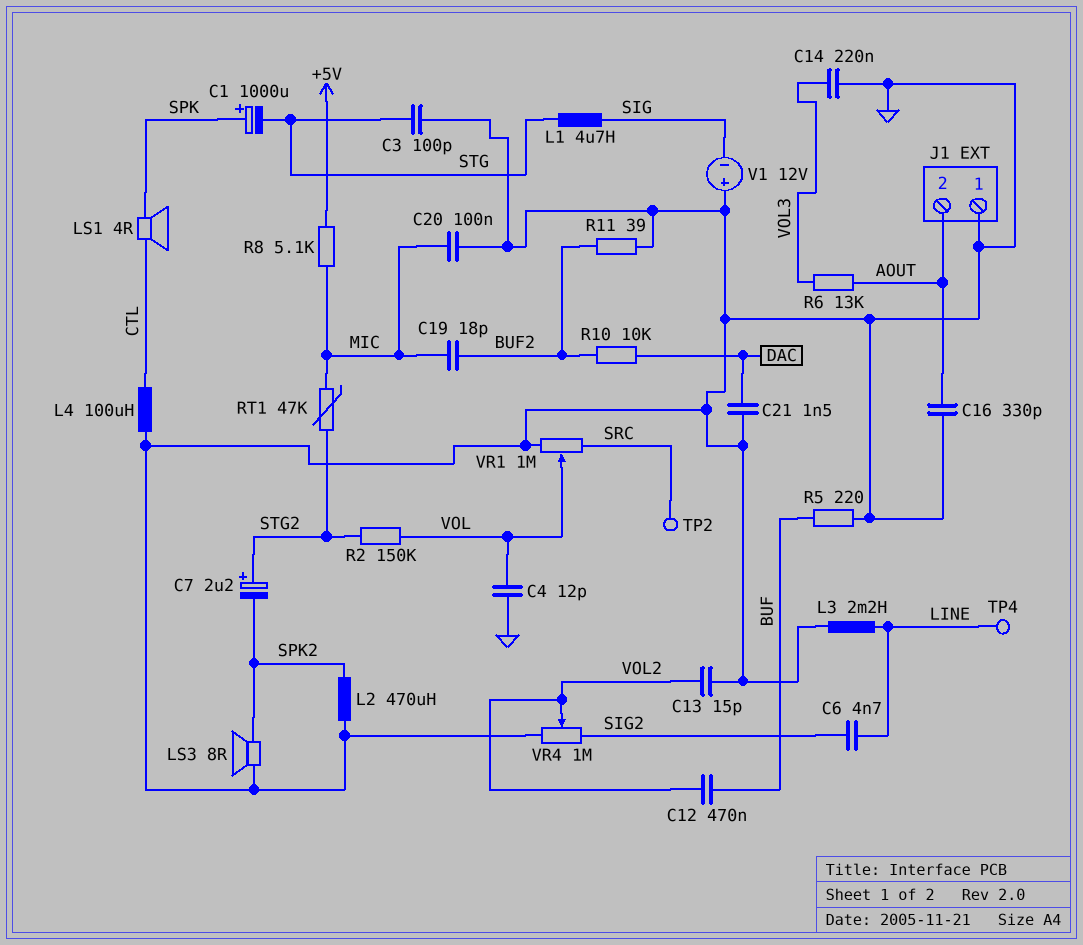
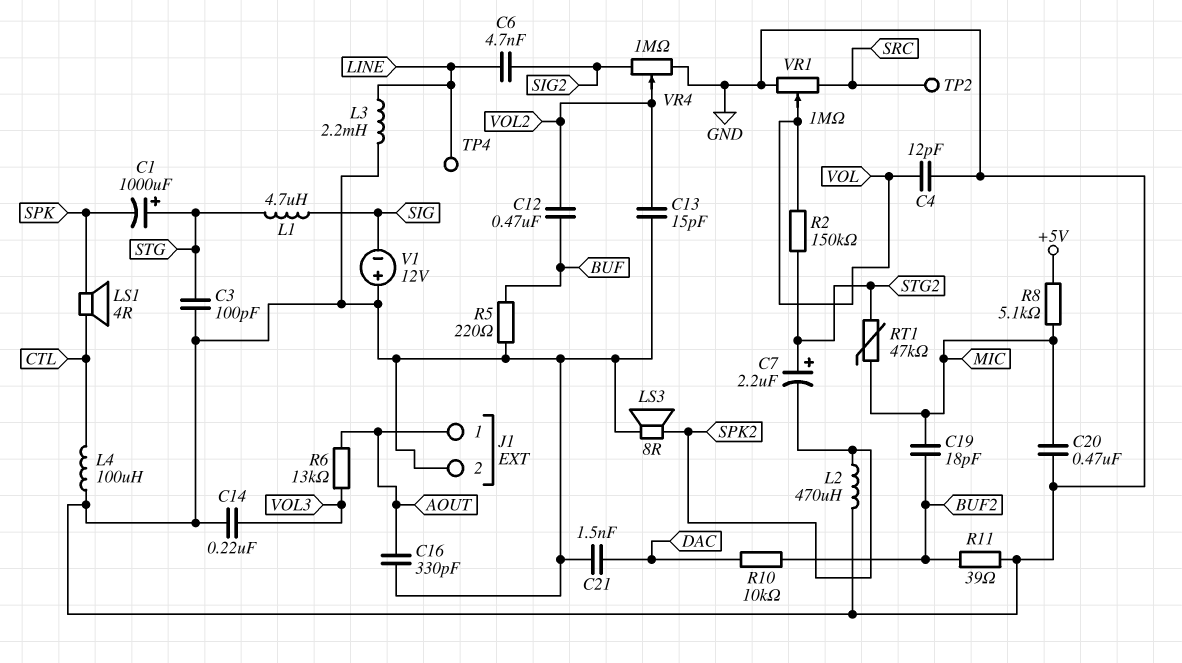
C1: 1000uF (plus SPK, minus STG) -> 1000uF (plus STG, minus SPK)
C20: 100nF (GND, MIC) -> 470nF (GND, MIC)
J1 pin 1: GND -> AOUT
J1 pin 2: AOUT -> GND

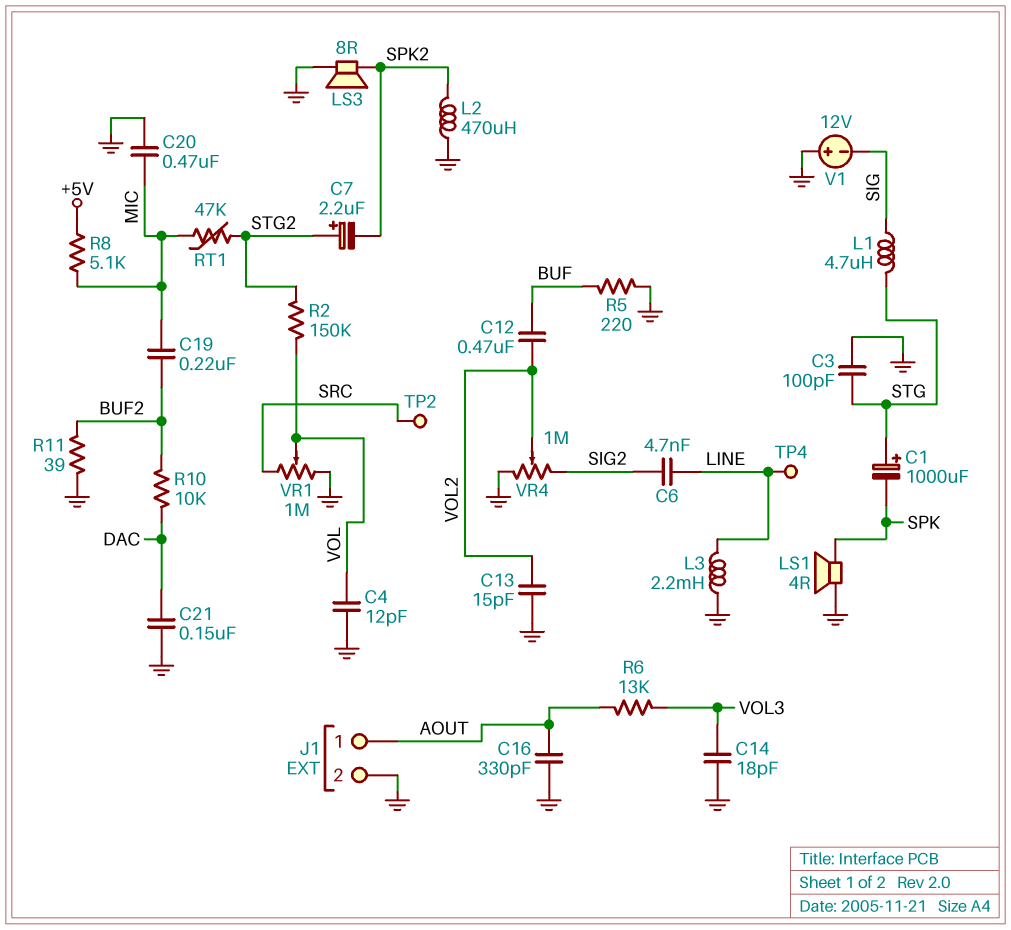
C14: 220nF (GND, VOL3) -> 18pF (GND, VOL3)
C19: 18pF (BUF2, MIC) -> 220nF (BUF2, MIC)
C21: 1.5nF (DAC, GND) -> 150nF (DAC, GND)
L4: 100uH (CTL, GND) -> none
LS1: speaker 4R (CTL, SPK) -> speaker 4R (GND, SPK)

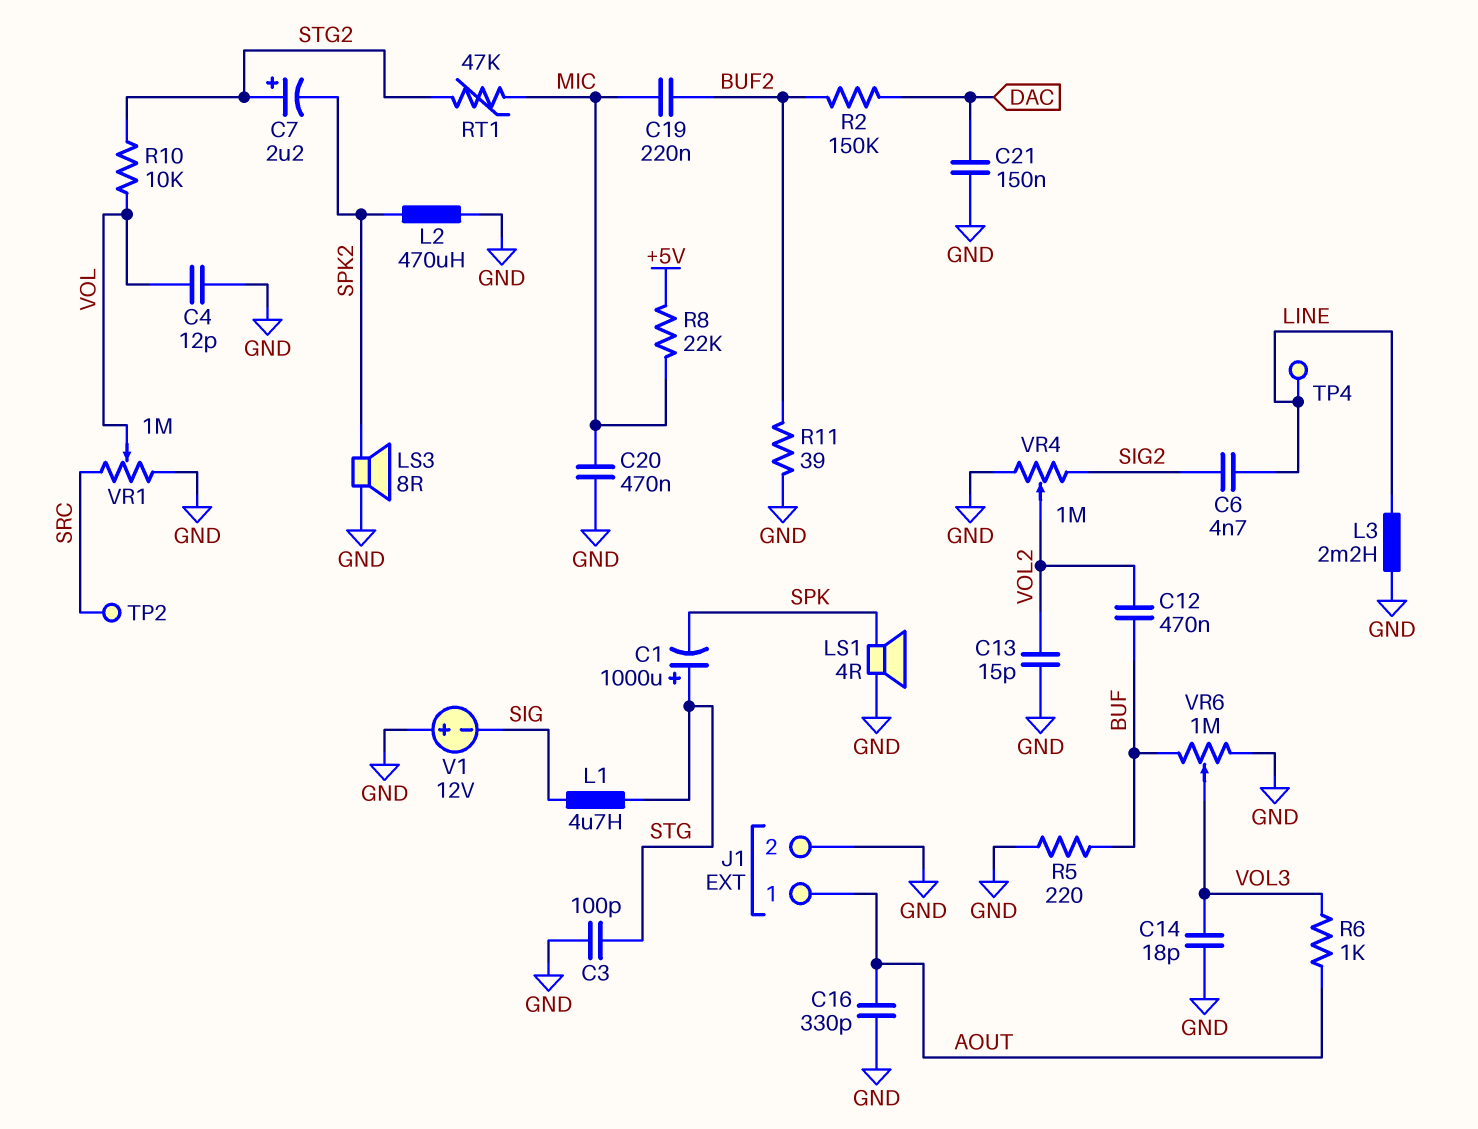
R2: 150k (STG2, VOL) -> 150k (BUF2, DAC)
R6: 13k (AOUT, VOL3) -> 1k (AOUT, VOL3)
R8: 5.1k (+5V, MIC) -> 22k (+5V, MIC)
R10: 10k (BUF2, DAC) -> 10k (STG2, VOL)
VR6: none -> 1M (BUF, GND, wiper VOL3)

